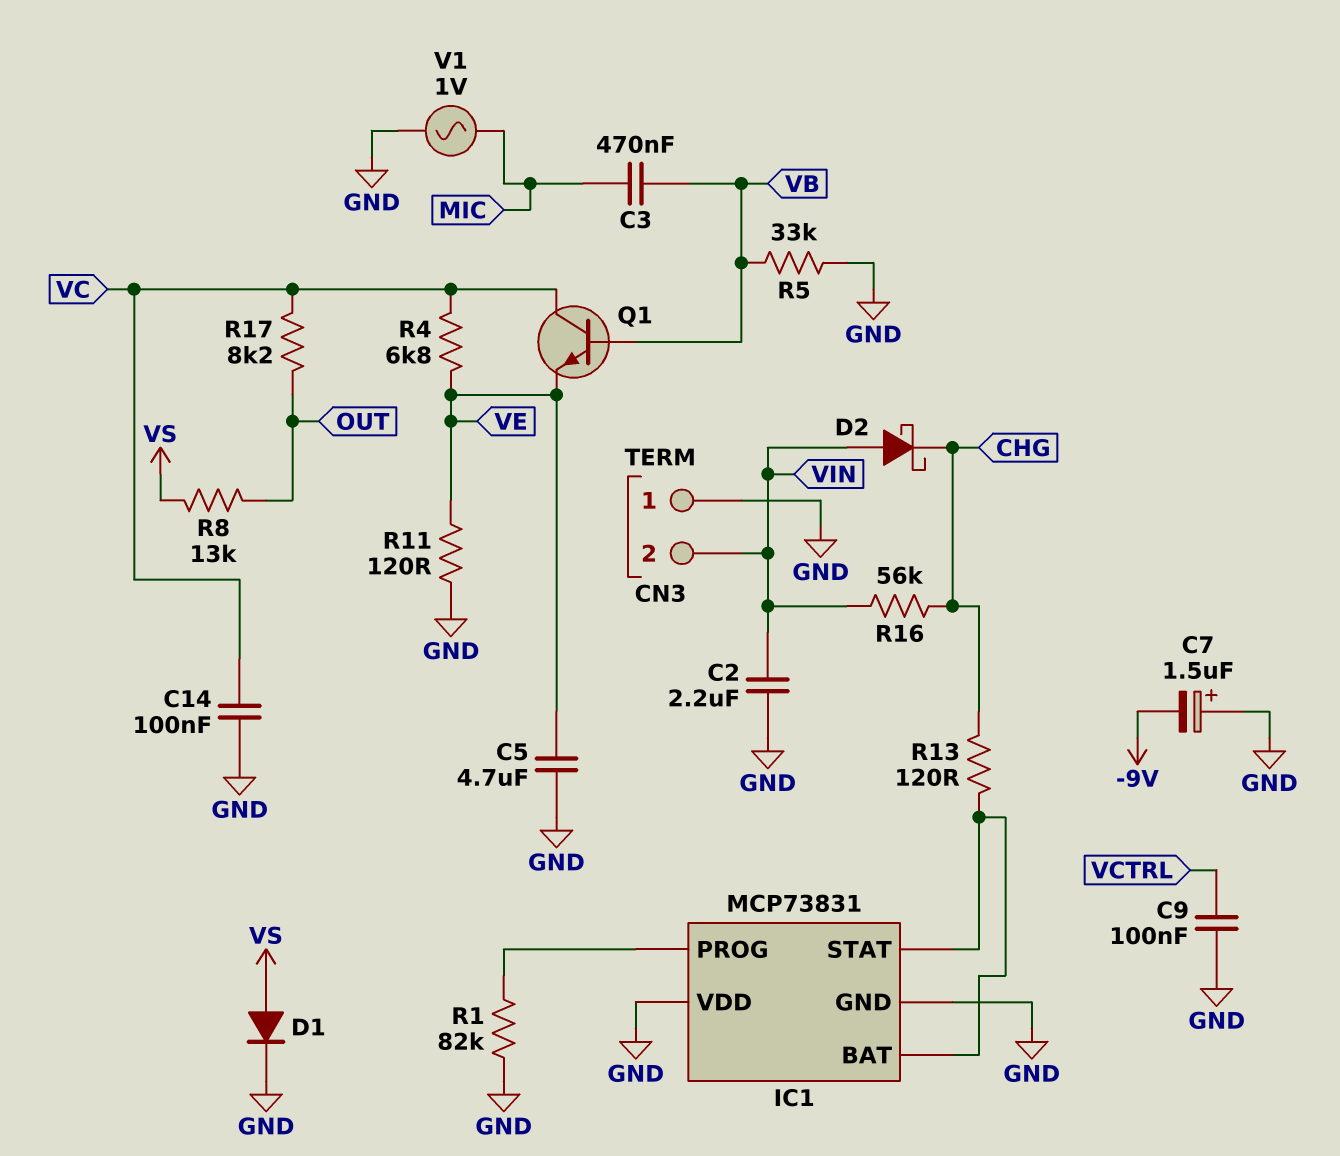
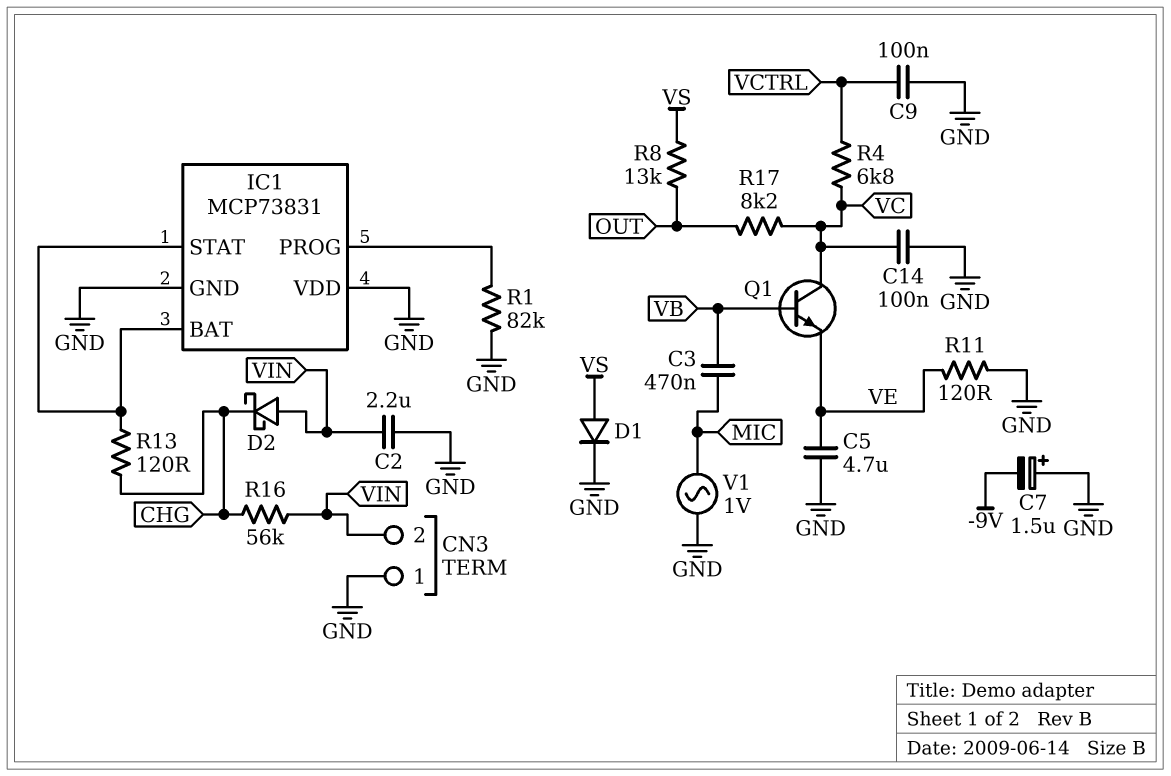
R4: 6.8k (VC, VE) -> 6.8k (VC, VCTRL)
R5: 33k (GND, VB) -> none

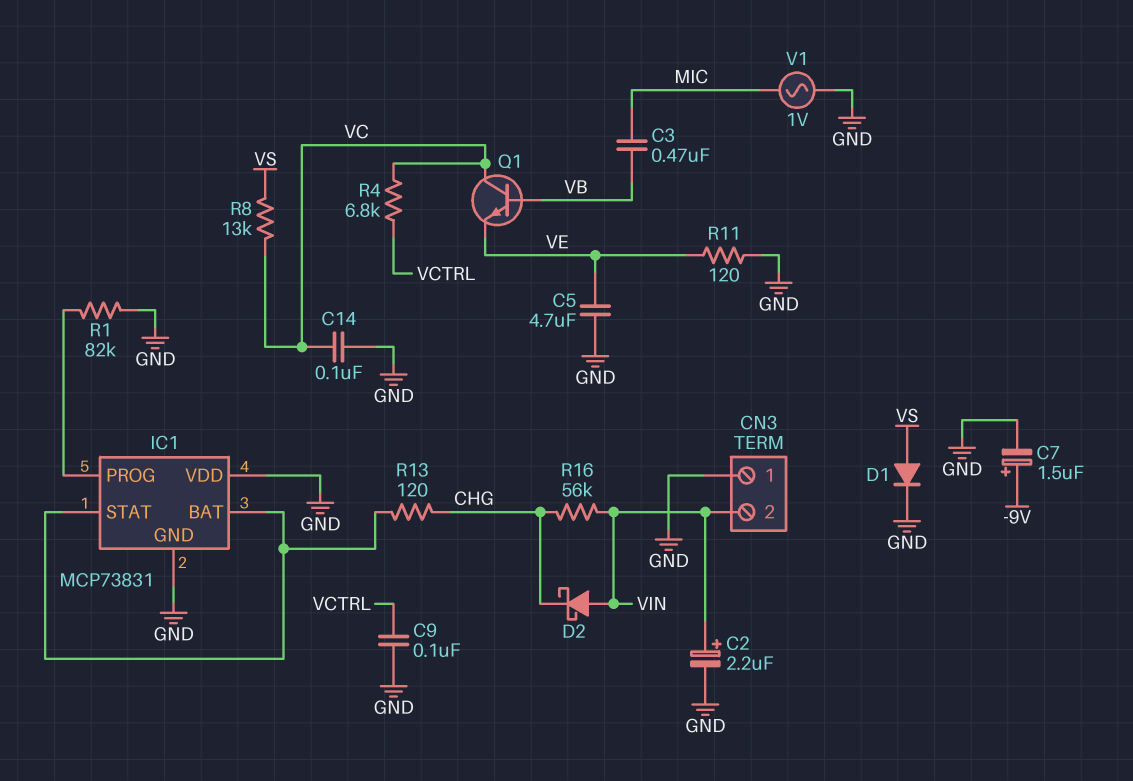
C2: 2.2uF (GND, VIN) -> 2.2uF (plus VIN, minus GND)
C7: 1.5uF (plus GND, minus -9V) -> 1.5uF (plus -9V, minus GND)
R8: 13k (OUT, VS) -> 13k (VC, VS)
R17: 8.2k (OUT, VC) -> none

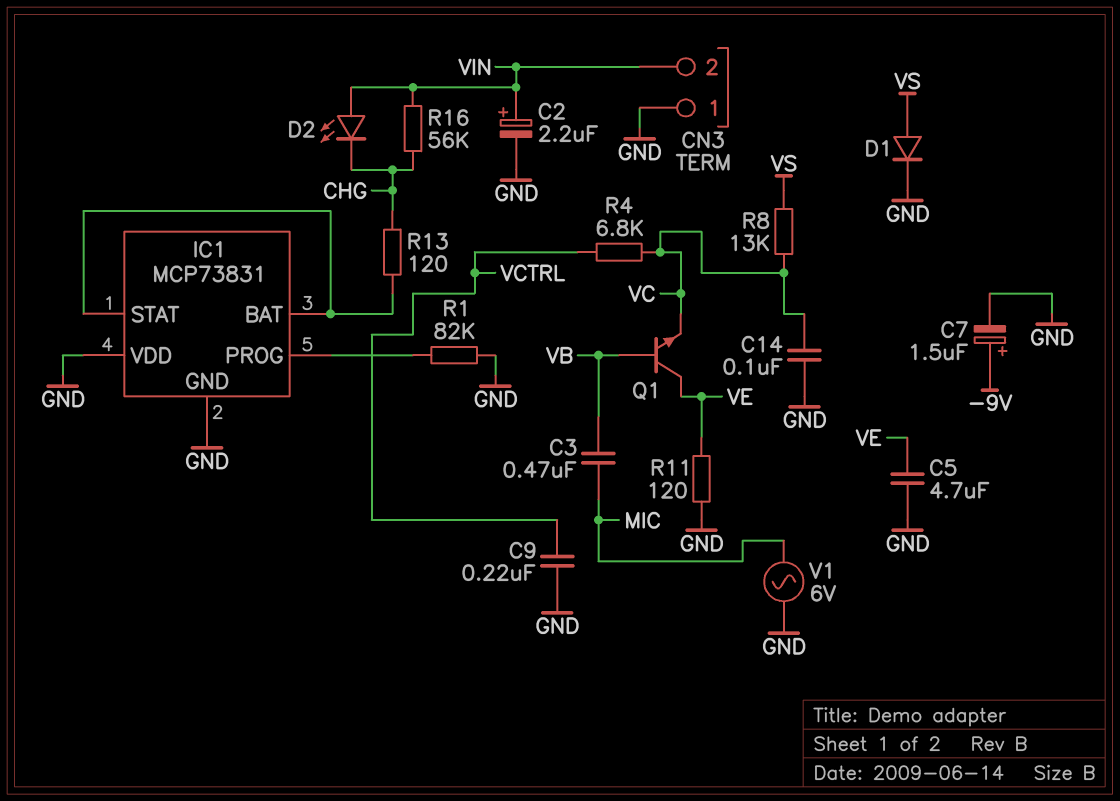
C9: 100nF (GND, VCTRL) -> 220nF (GND, VCTRL)
D2: schottky (A VIN, K CHG) -> LED (A VIN, K CHG)
Q1: NPN (B VB, C VC, E VE) -> NPN (B VB, C VE, E VC)
V1: AC 1V (GND, MIC) -> AC 6V (GND, MIC)

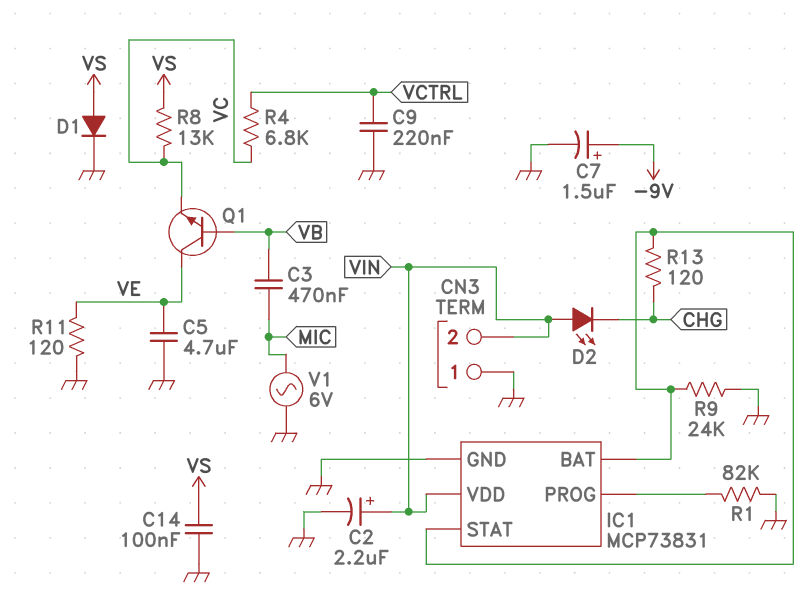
C14: 100nF (GND, VC) -> 100nF (GND, VS)
IC1 pin VDD: GND -> VIN
R9: none -> 24k (GND, IC1/BAT)
R16: 56k (CHG, VIN) -> none

